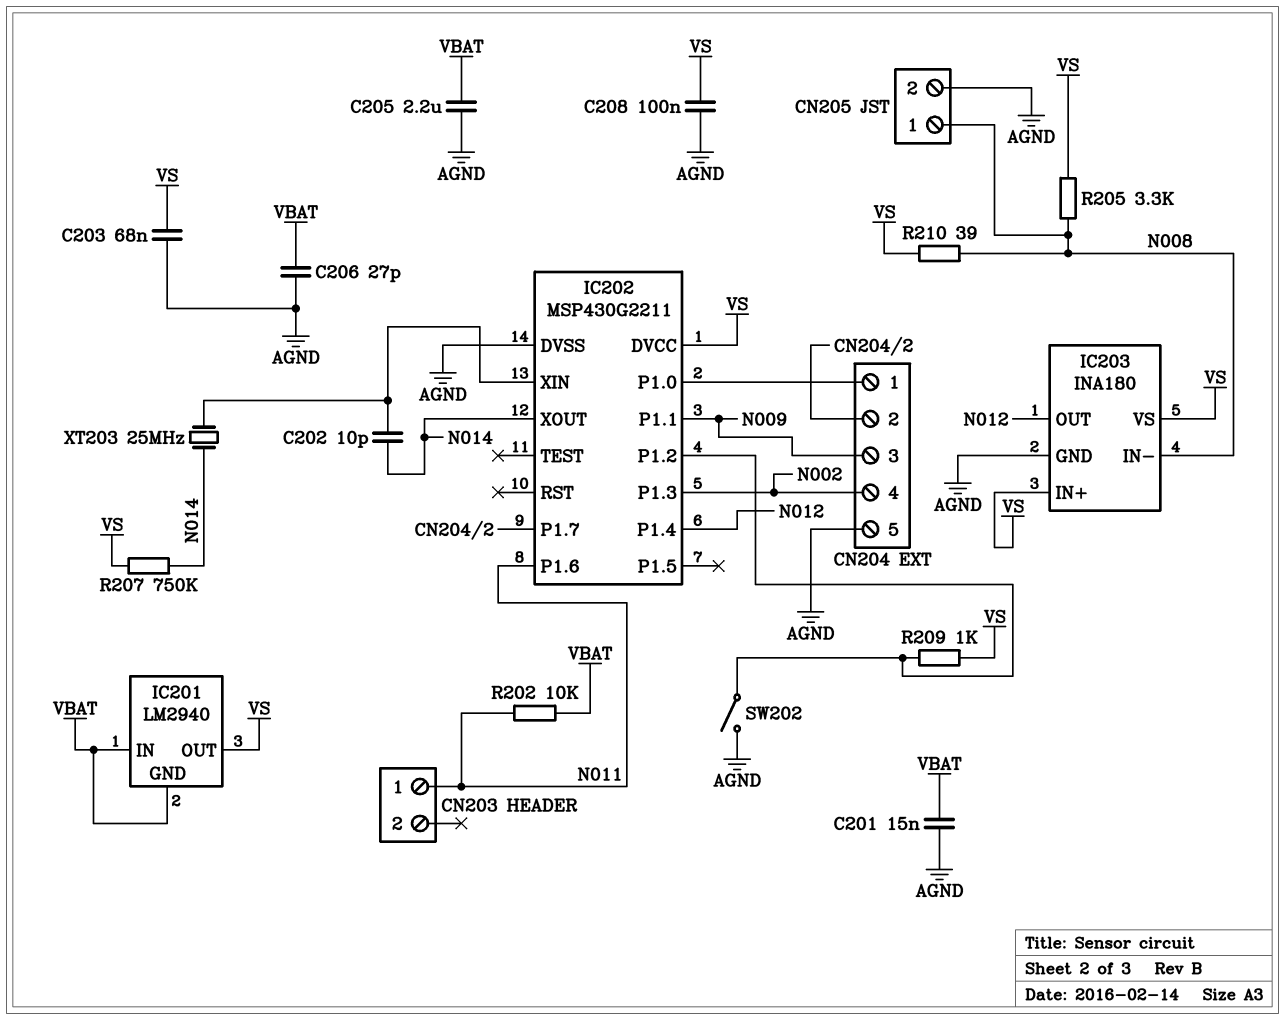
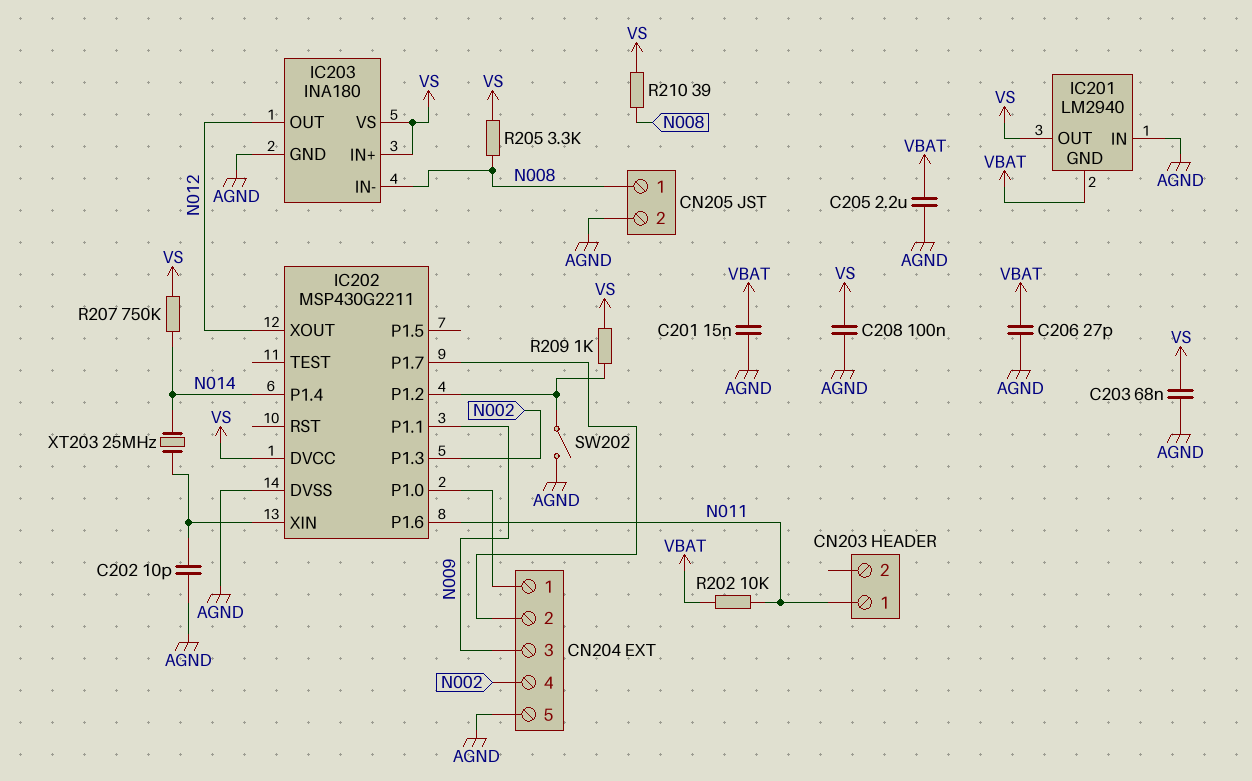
C202: 10pF (IC202/XIN, N014) -> 10pF (AGND, IC202/XIN)
IC201 pin IN: VBAT -> AGND
IC202 pin P1.4: N012 -> N014
IC202 pin XOUT: N014 -> N012

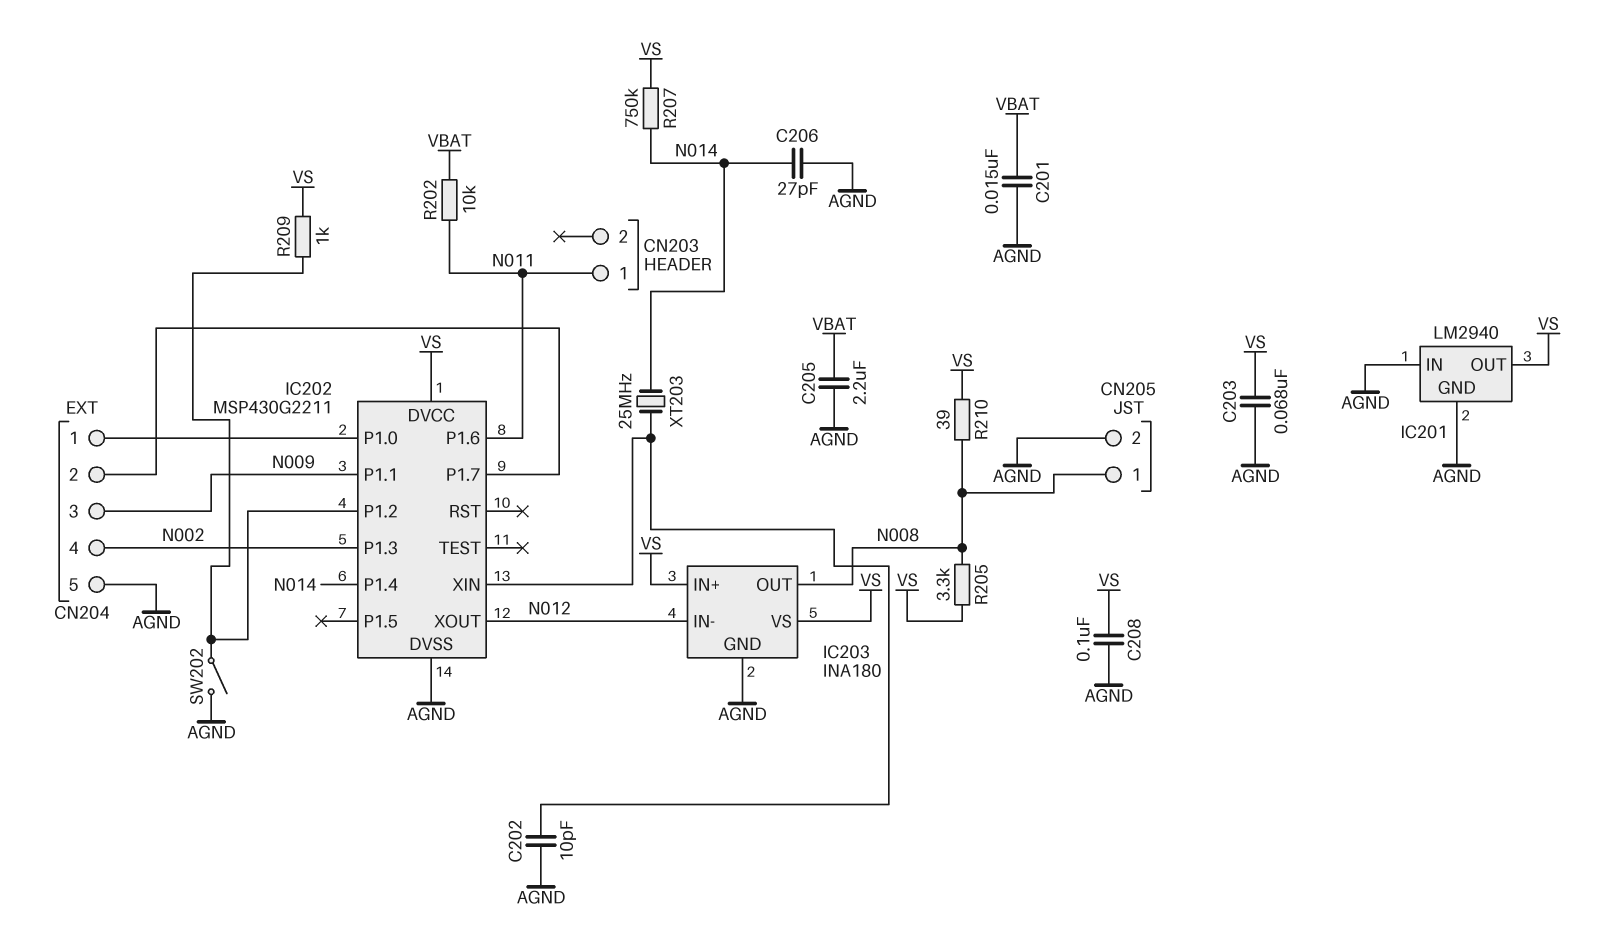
C206: 27pF (AGND, VBAT) -> 27pF (AGND, N014)
IC201 pin GND: VBAT -> AGND
IC203 pin IN-: N008 -> N012
IC203 pin OUT: N012 -> N008

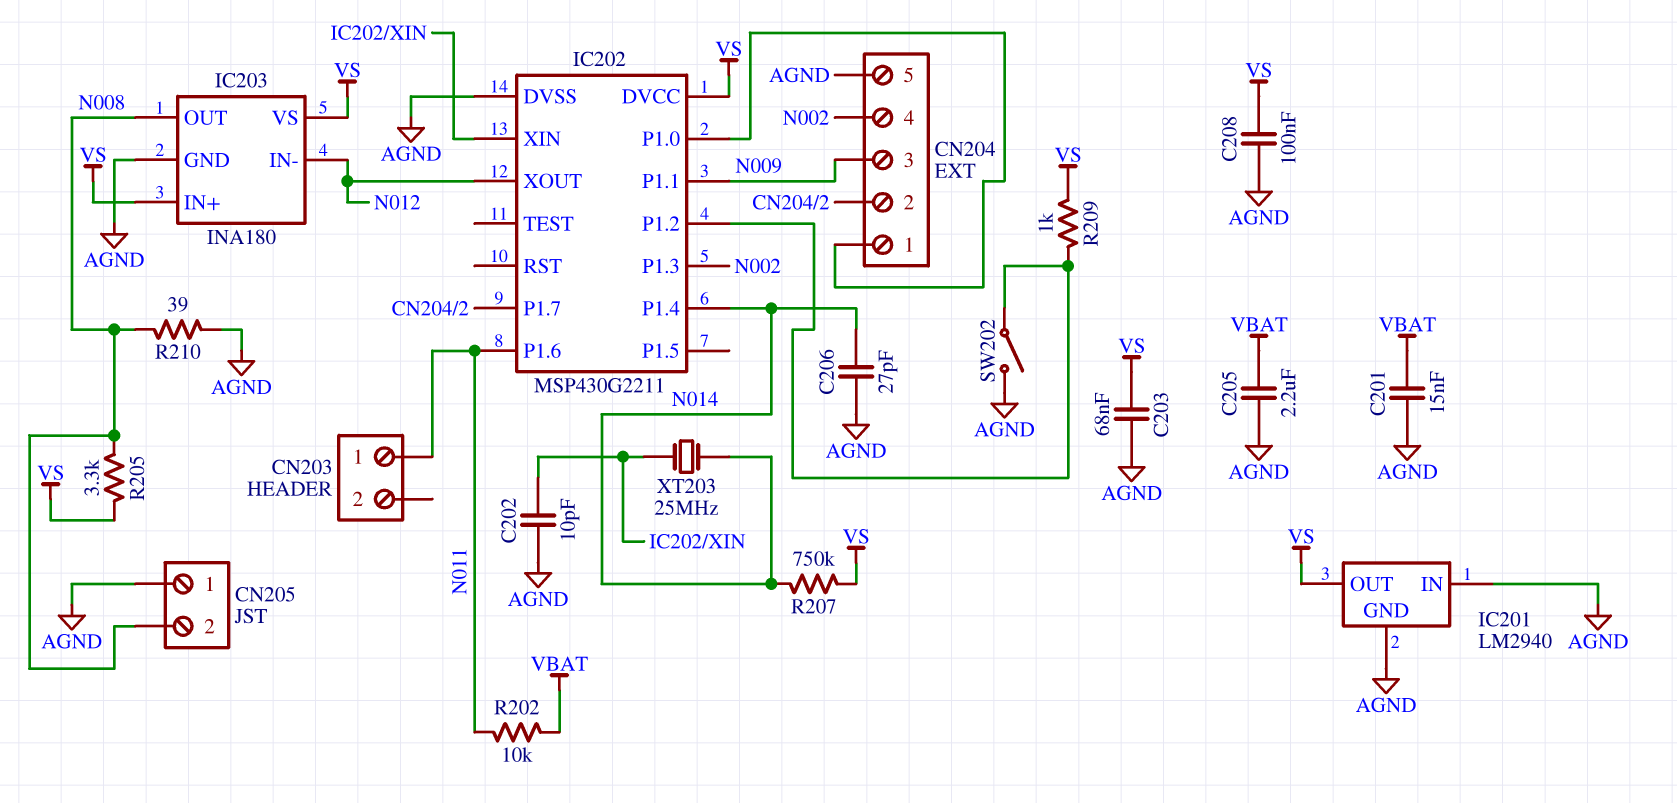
CN205 pin 1: N008 -> AGND
CN205 pin 2: AGND -> N008
R210: 39 (N008, VS) -> 39 (AGND, N008)

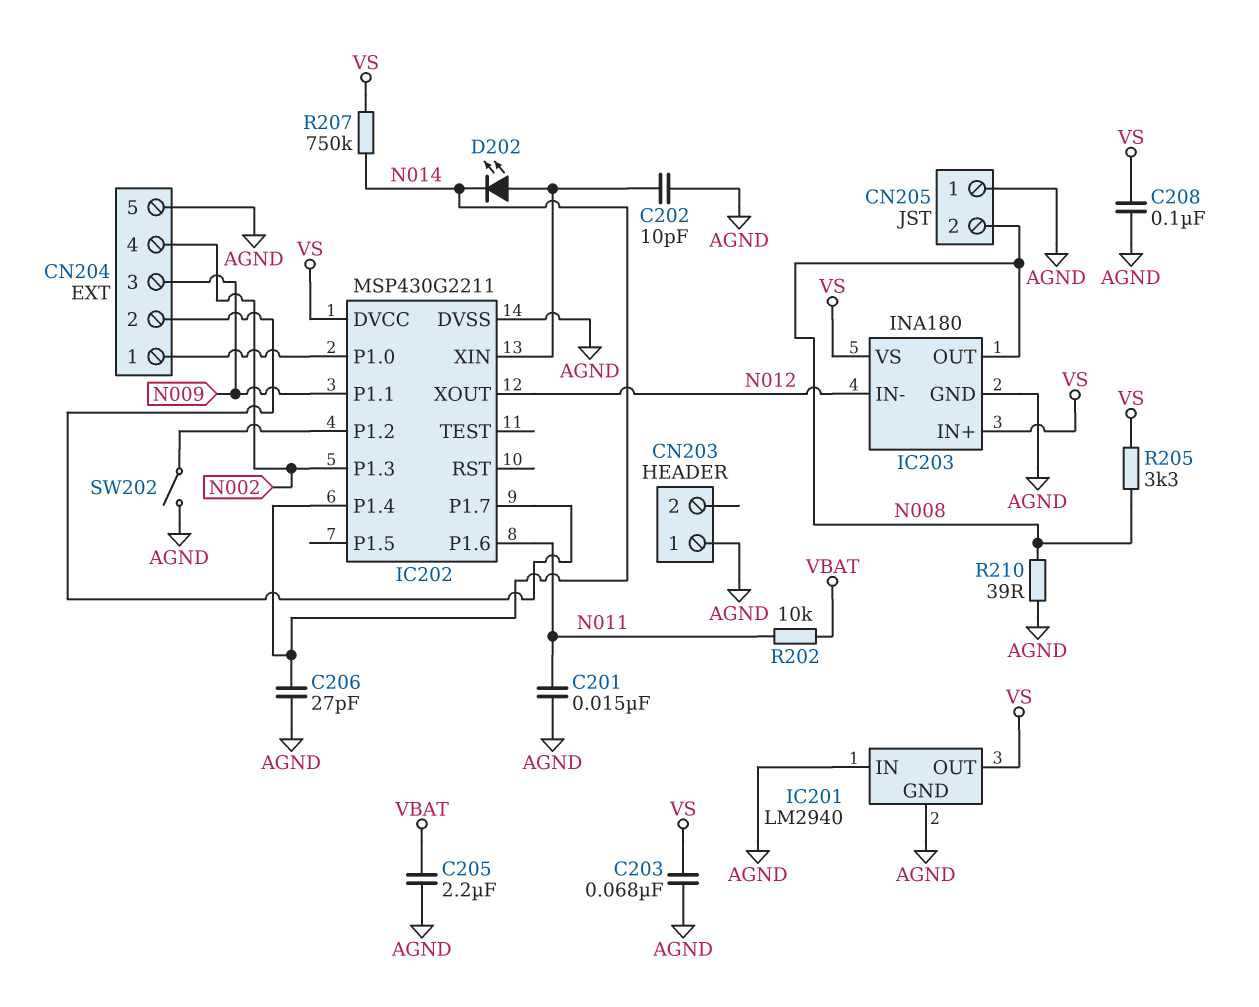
C201: 15nF (AGND, VBAT) -> 15nF (AGND, N011)
CN203 pin 1: N011 -> AGND
D202: none -> LED (A IC202/XIN, K N014)
R209: 1k (IC202/P1.2, VS) -> none
XT203: 25MHz (IC202/XIN, N014) -> none

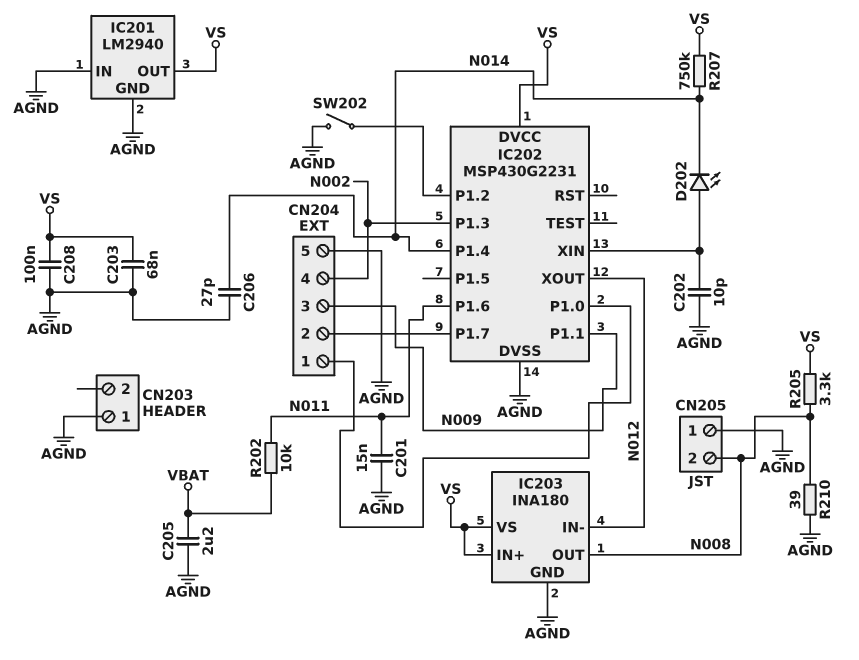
IC202: MSP430G2211 -> MSP430G2231

